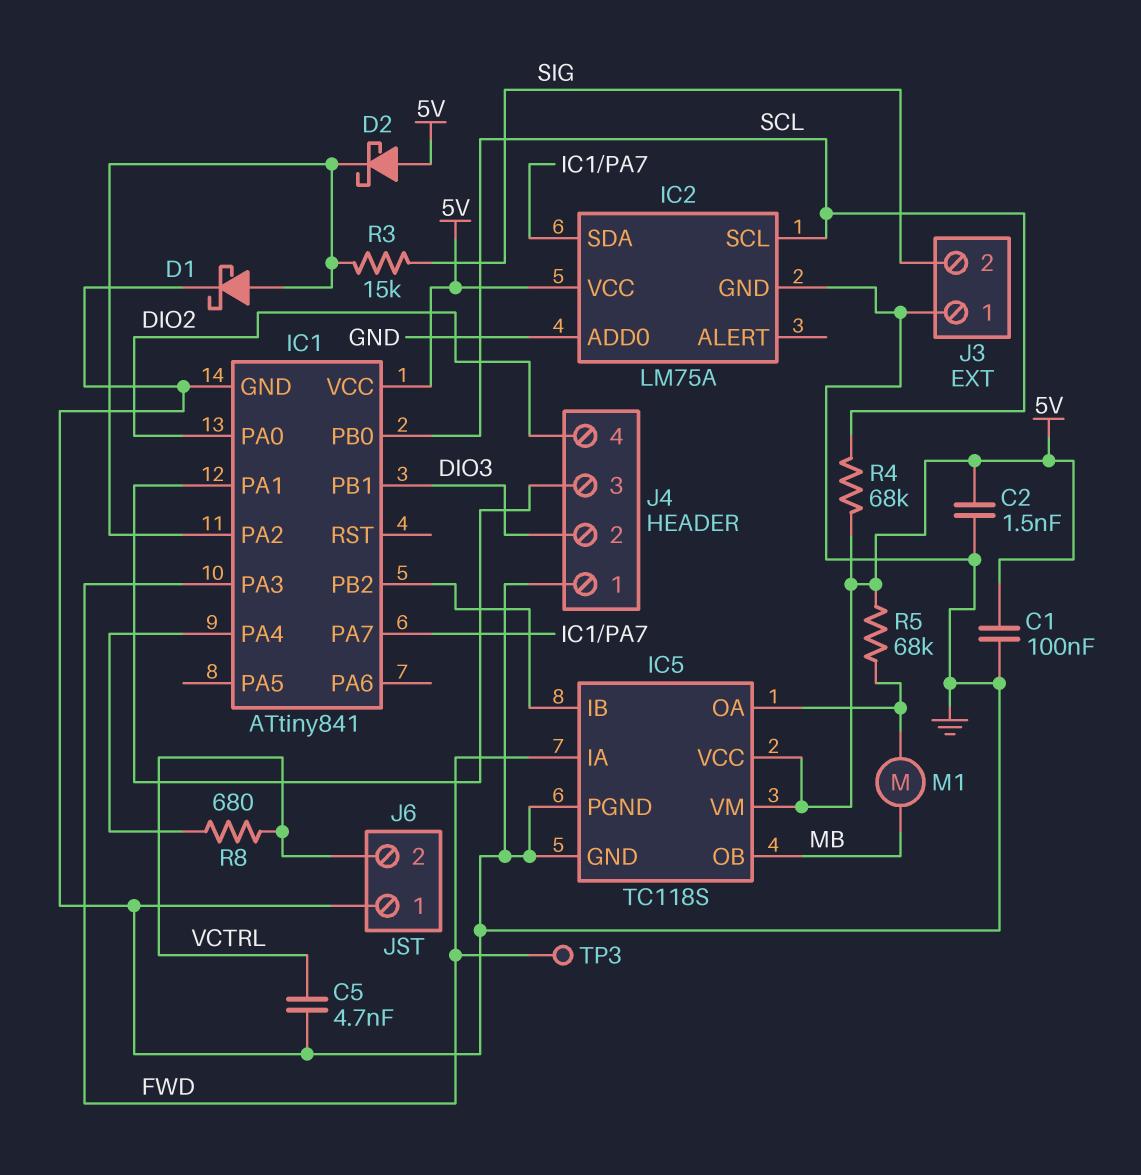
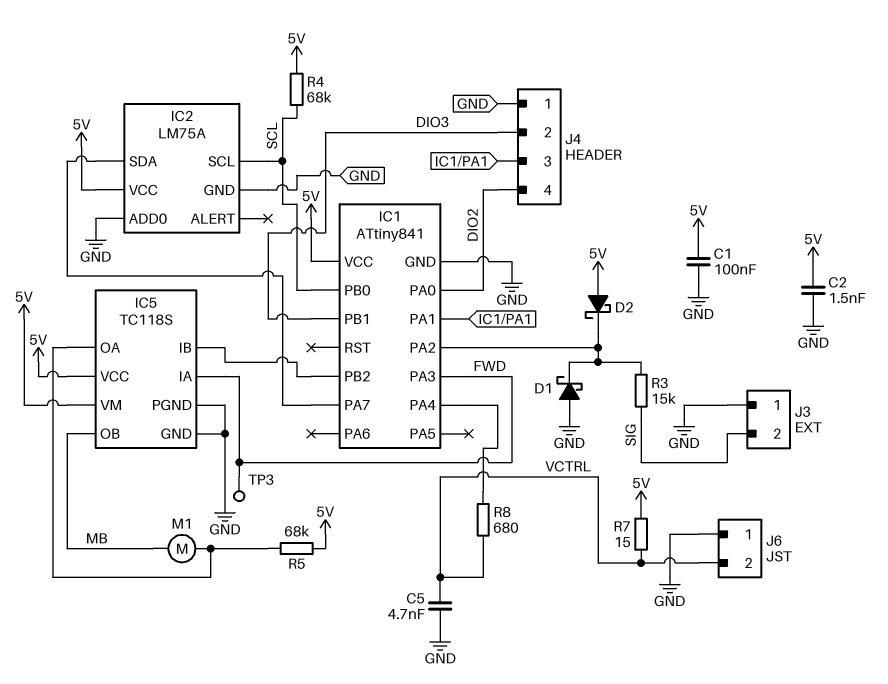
D1: schottky (A IC1/PA2, K GND) -> schottky (A GND, K IC1/PA2)
R7: none -> 15 (5V, VCTRL)

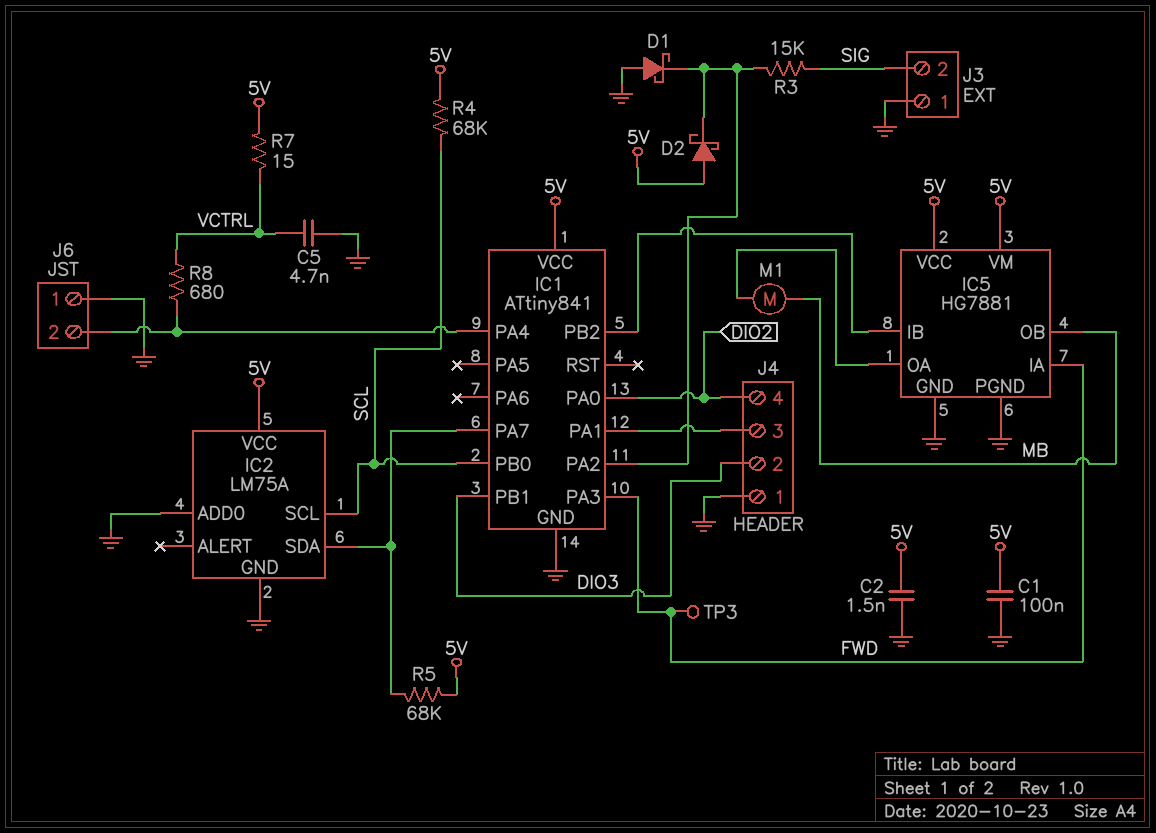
IC5: TC118S -> HG7881
J6 pin 2: VCTRL -> IC1/PA4
R5: 68k (5V, IC5/OA) -> 68k (5V, IC1/PA7)

